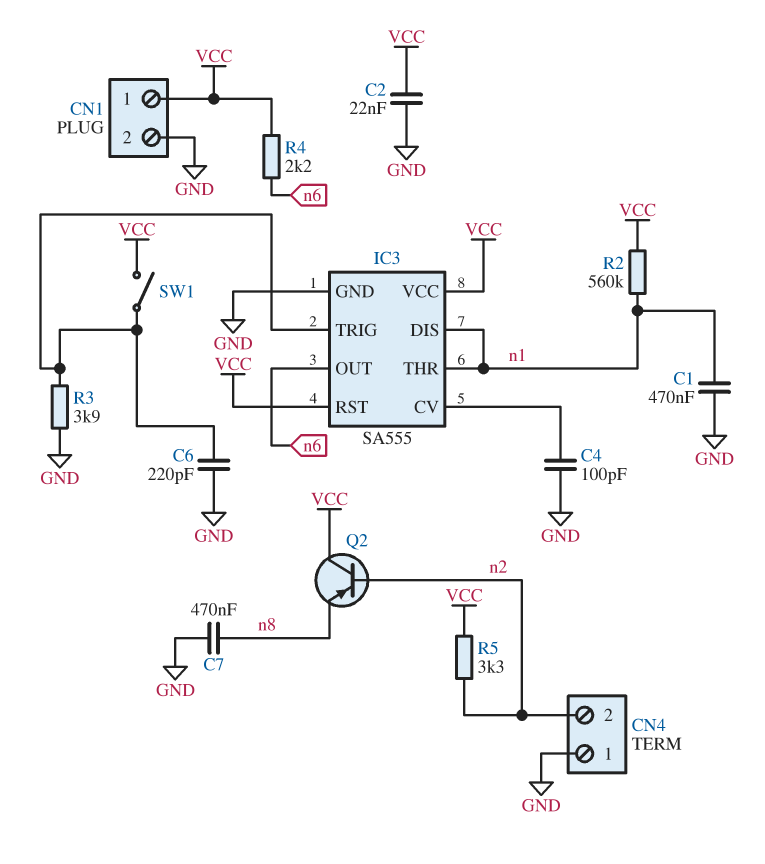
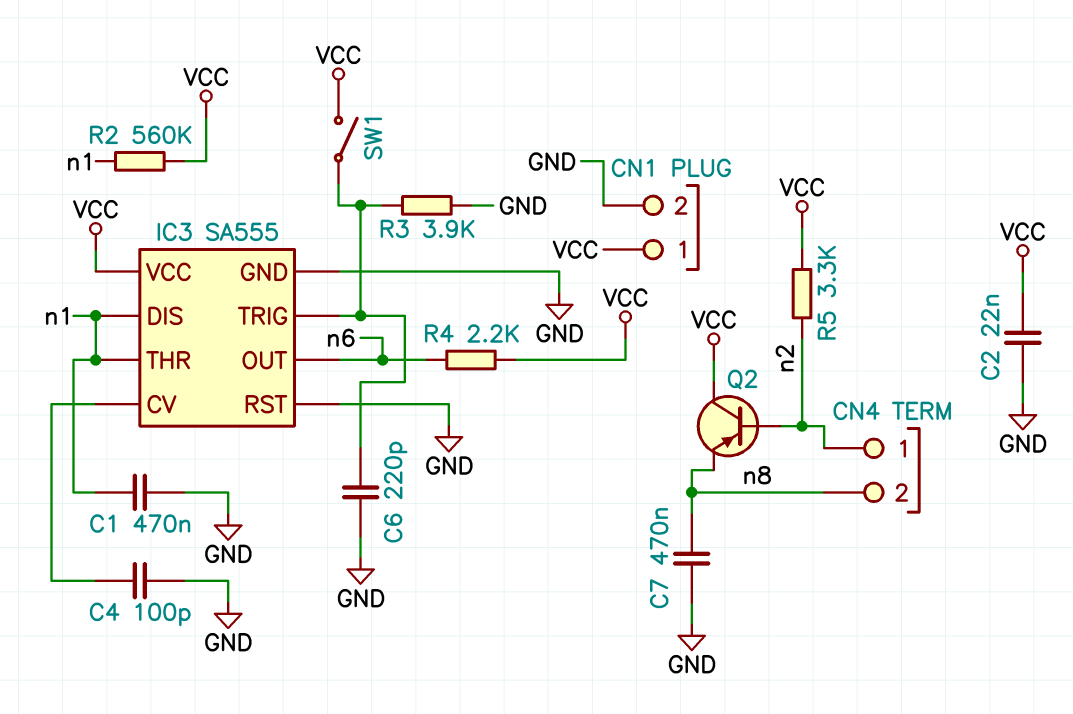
CN4 pin 1: GND -> n2
CN4 pin 2: n2 -> n8
IC3 pin RST: VCC -> GND

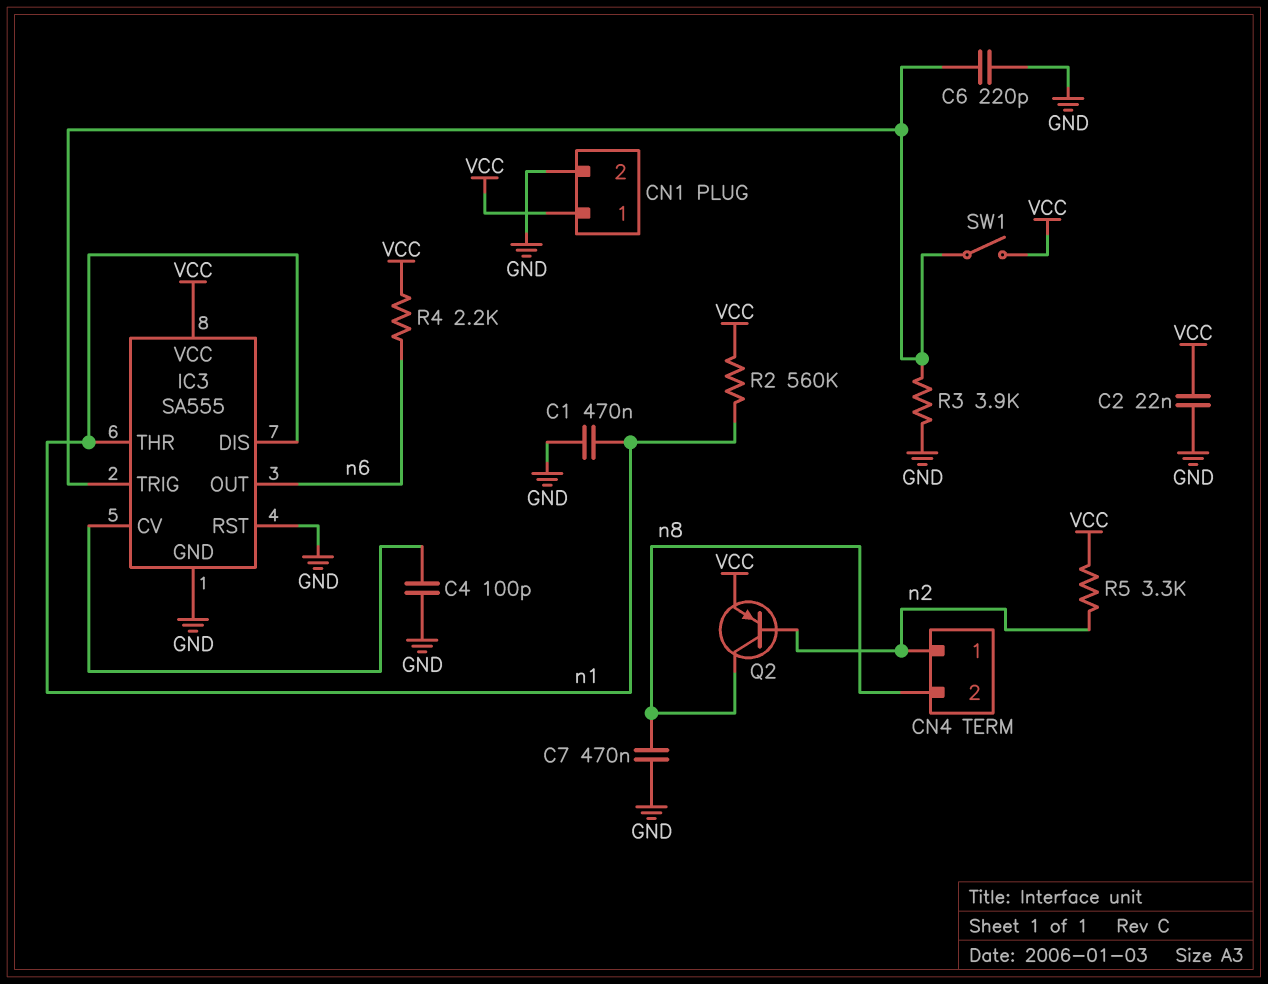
Q2: PNP (B n2, C VCC, E n8) -> PNP (B n2, C n8, E VCC)

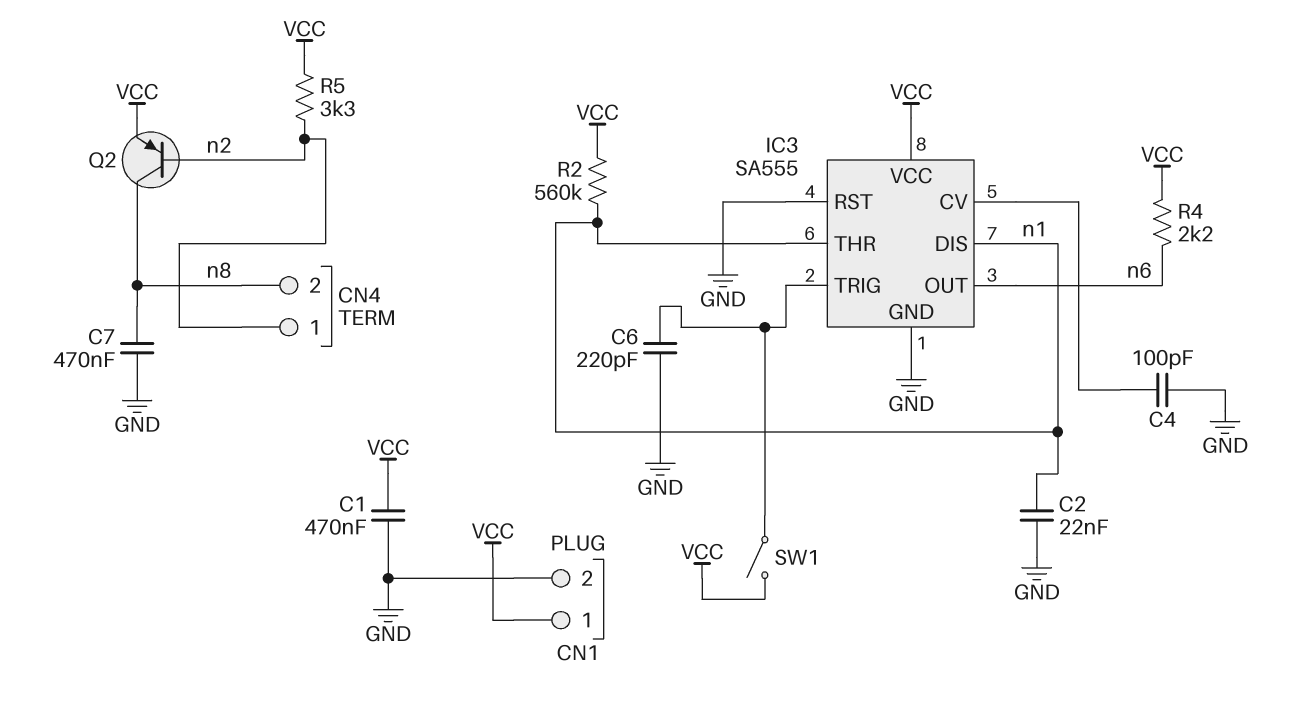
C1: 470nF (GND, n1) -> 470nF (GND, VCC)
C2: 22nF (GND, VCC) -> 22nF (GND, n1)
R3: 3.9k (GND, IC3/TRIG) -> none

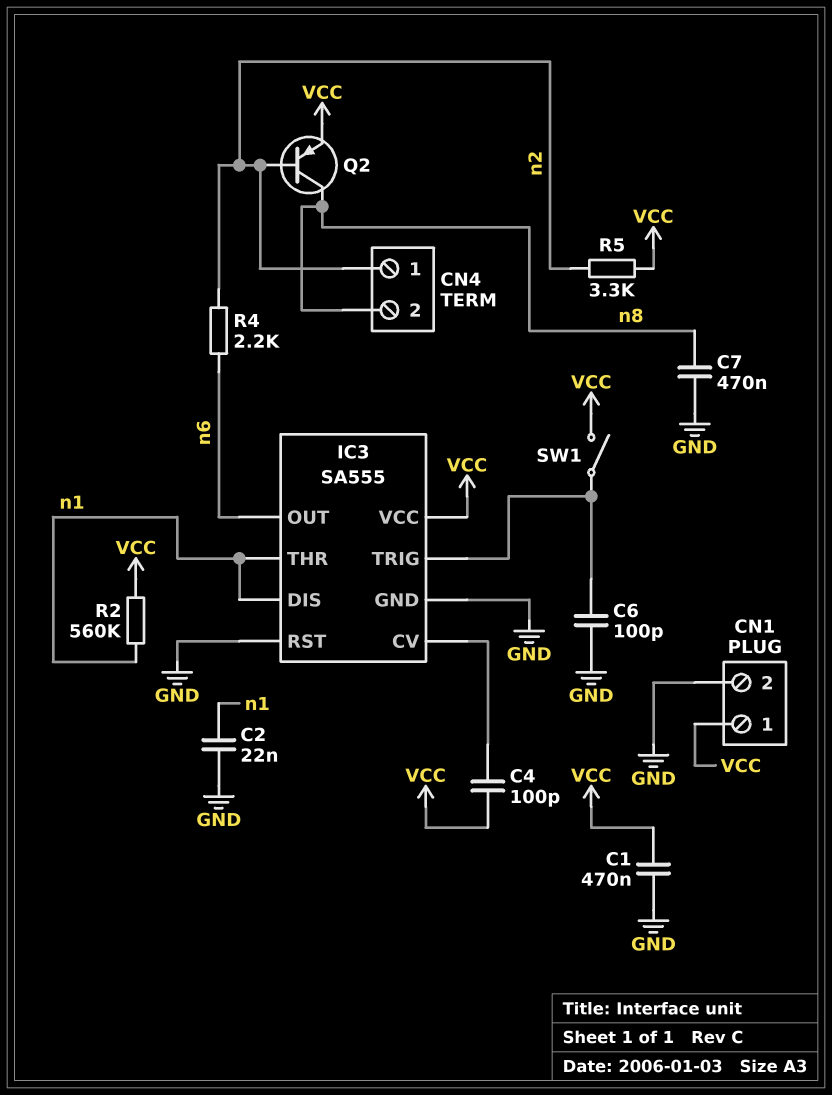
C4: 100pF (GND, IC3/CV) -> 100pF (IC3/CV, VCC)
C6: 220pF (GND, IC3/TRIG) -> 100pF (GND, IC3/TRIG)
R4: 2.2k (VCC, n6) -> 2.2k (n2, n6)

